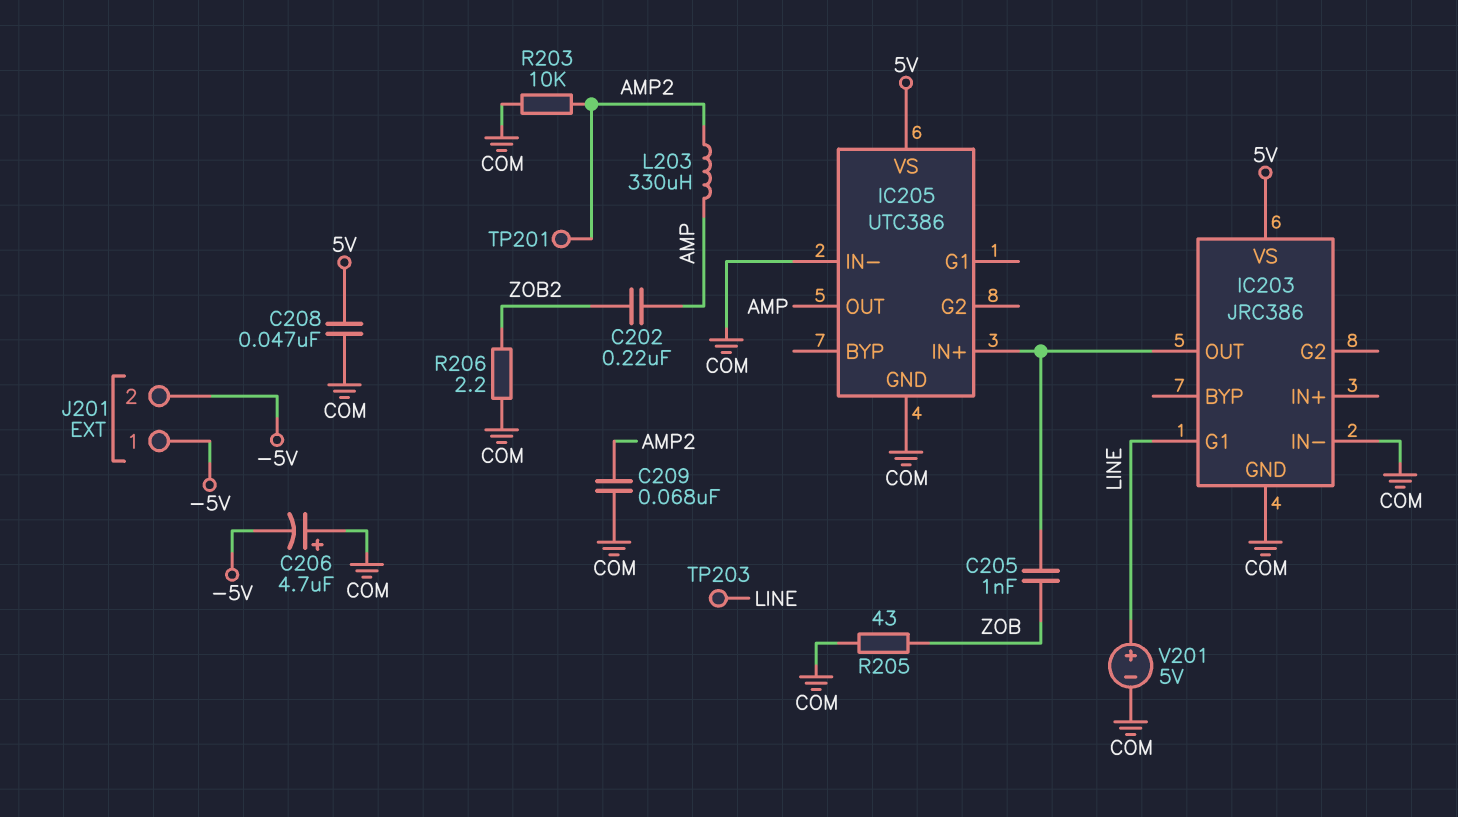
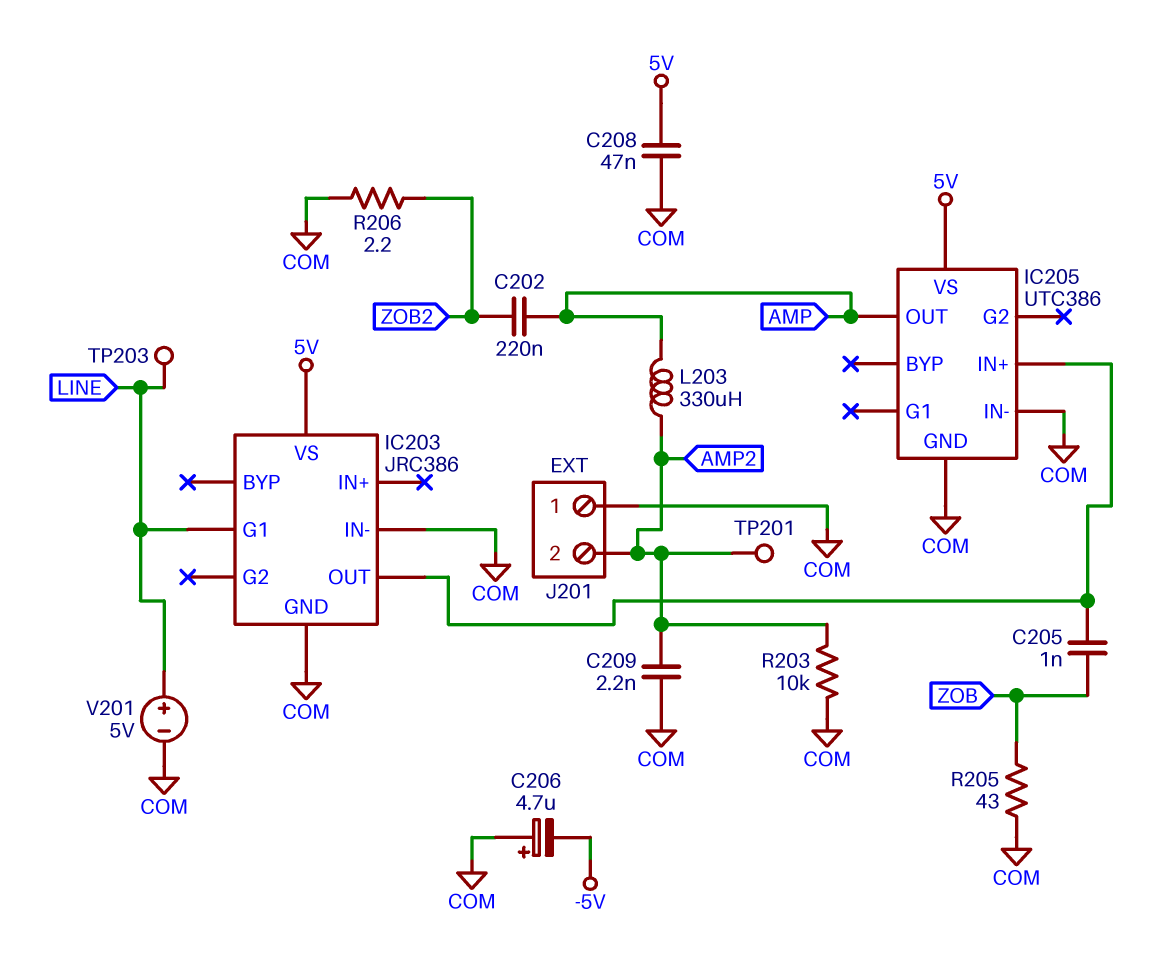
C209: 68nF (AMP2, COM) -> 2.2nF (AMP2, COM)
J201 pin 1: -5V -> COM
J201 pin 2: -5V -> AMP2

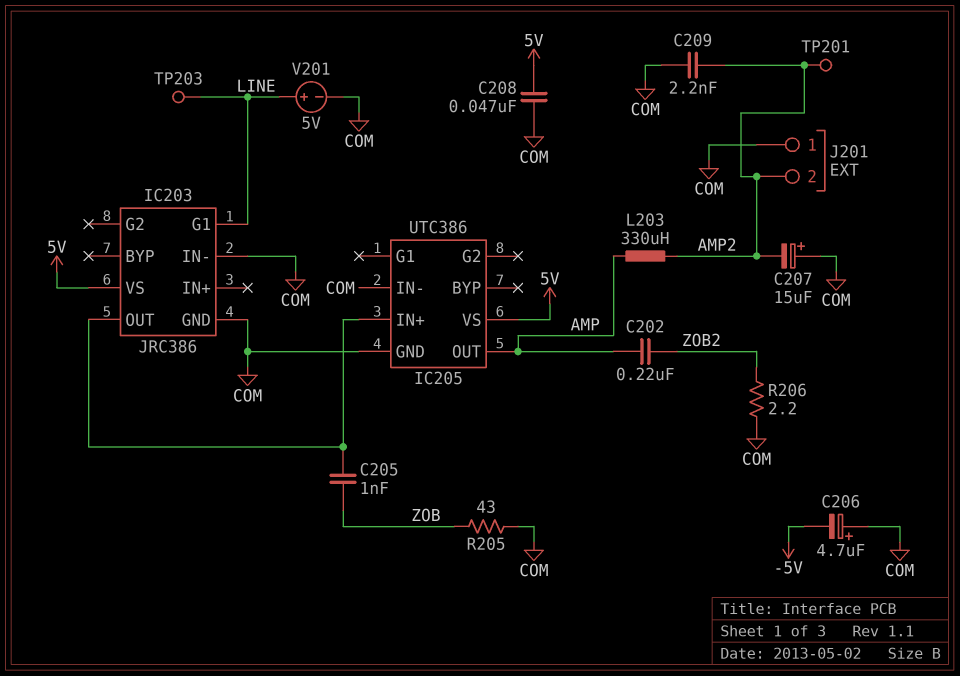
C207: none -> 15uF (plus COM, minus AMP2)
R203: 10k (AMP2, COM) -> none

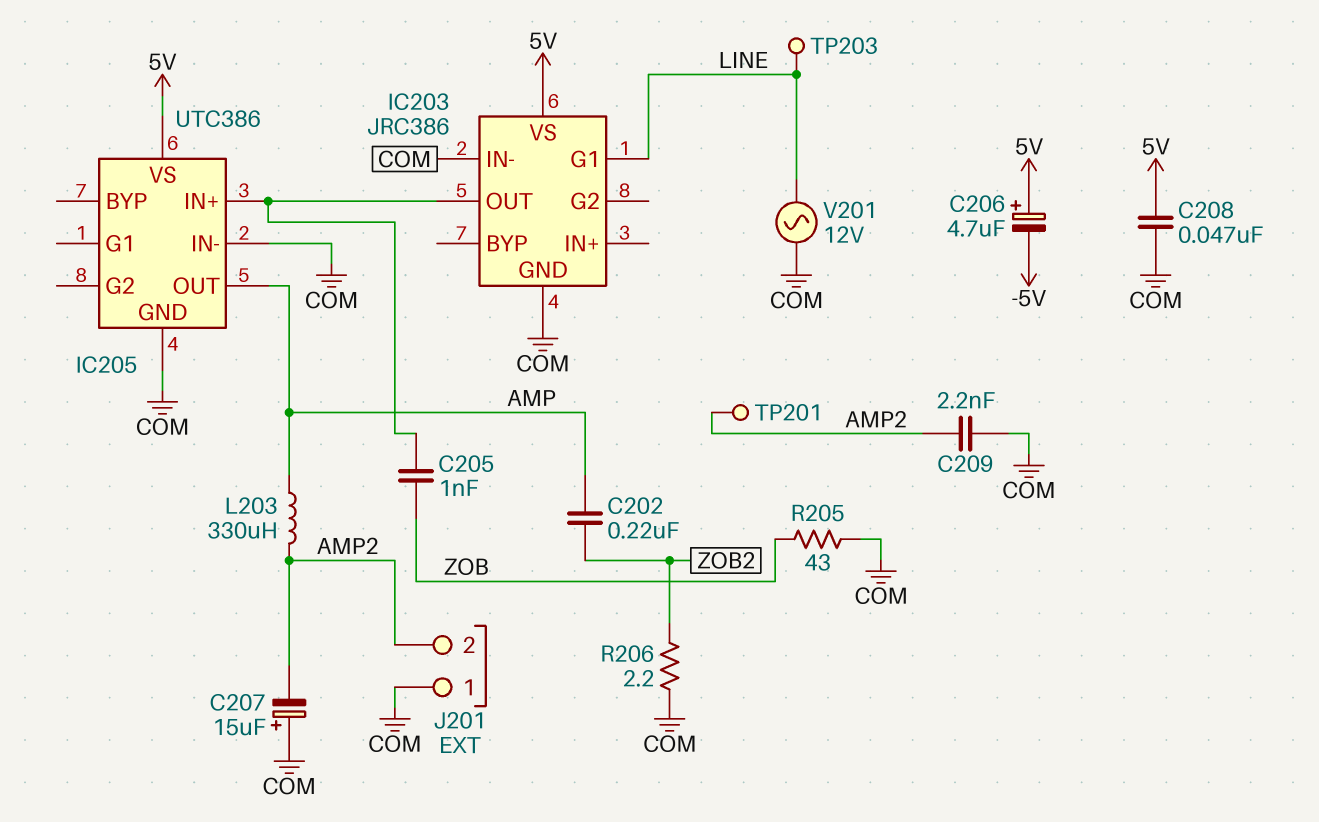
C206: 4.7uF (plus COM, minus -5V) -> 4.7uF (plus 5V, minus -5V)
V201: 5V (plus LINE, minus COM) -> AC 12V (COM, LINE)

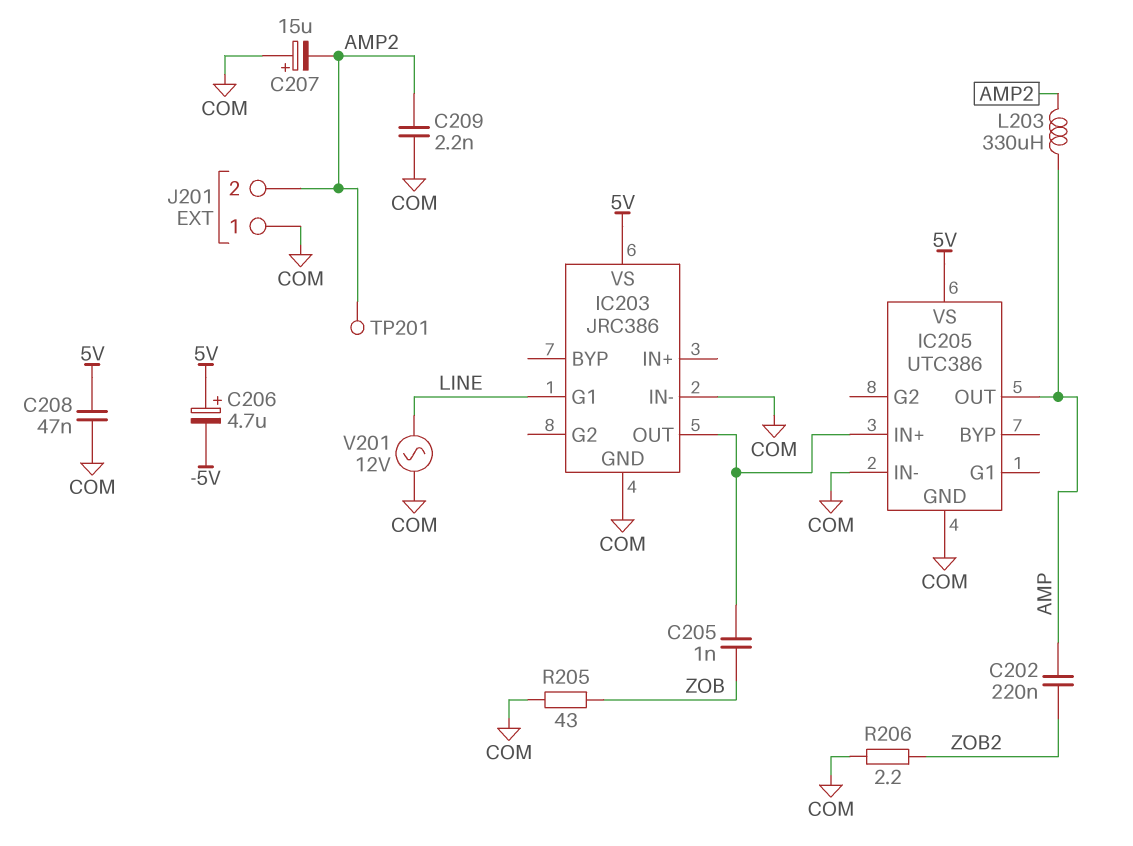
TP203: test point (LINE) -> none

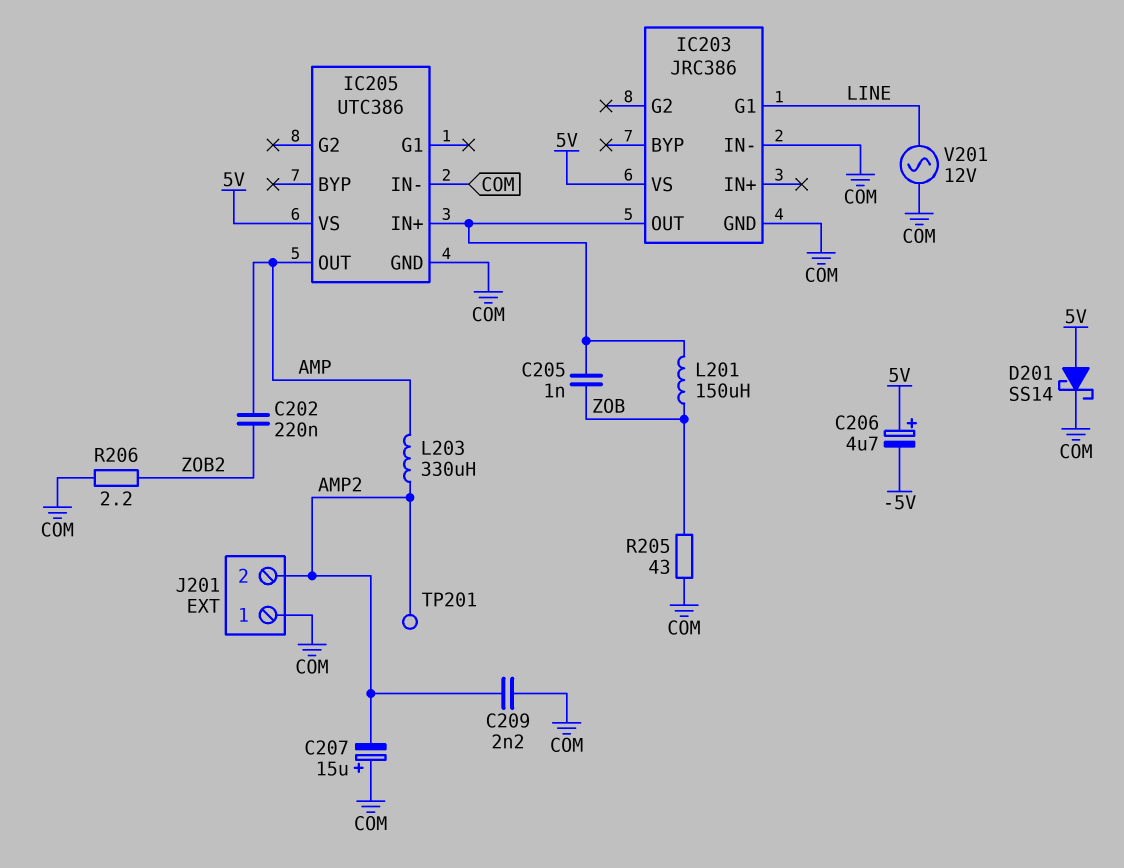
C208: 47nF (5V, COM) -> none
D201: none -> schottky SS14 (A 5V, K COM)
L201: none -> 150uH (IC203/OUT, ZOB)

